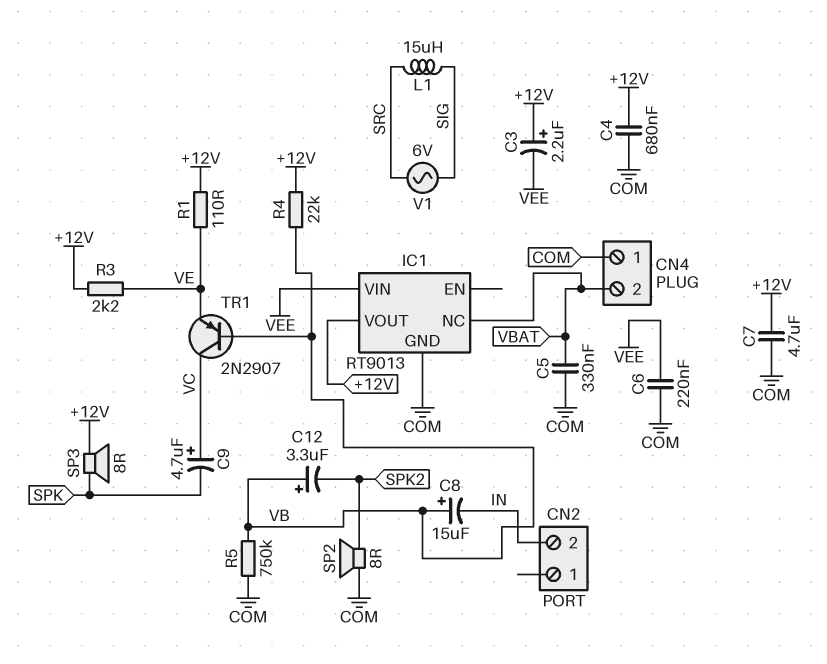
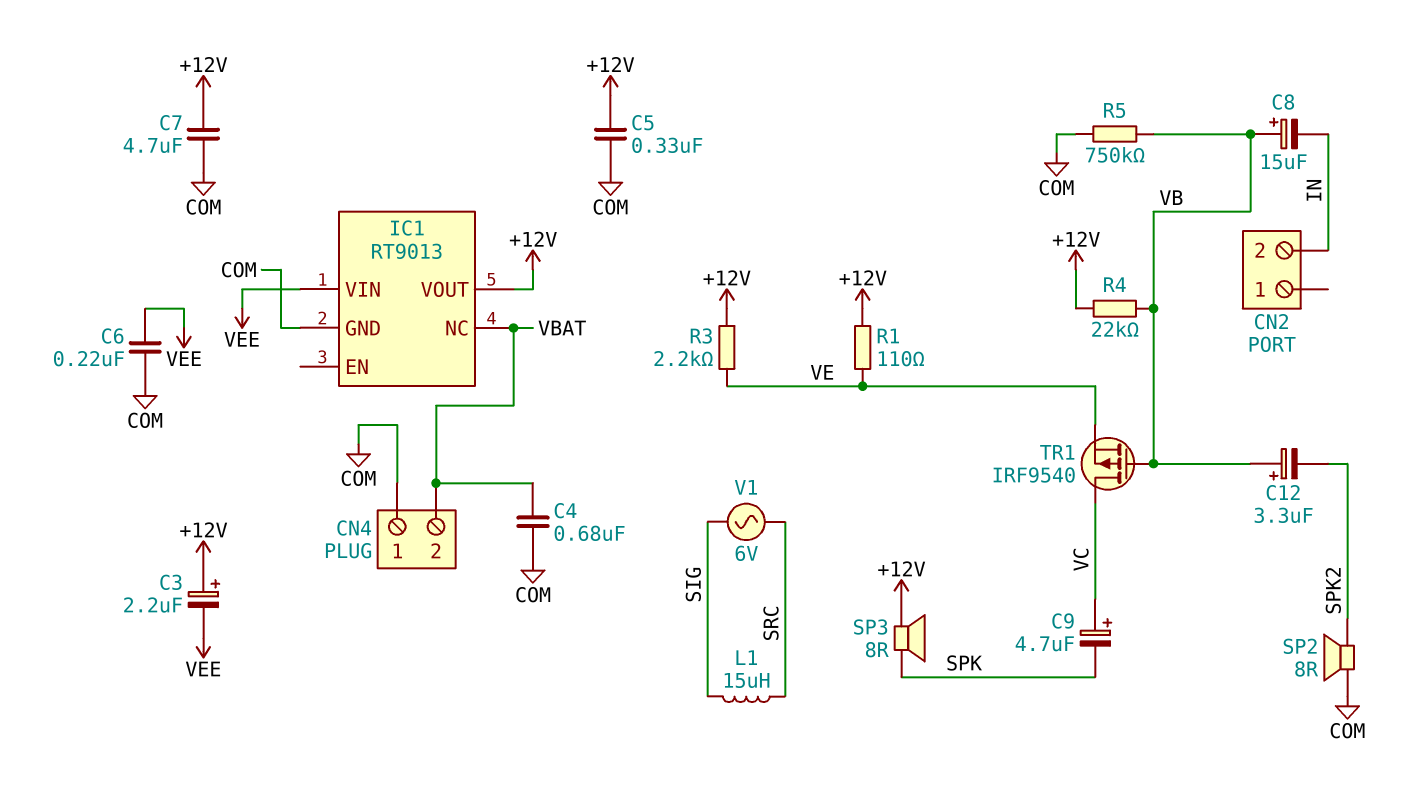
C4: 680nF (+12V, COM) -> 680nF (COM, VBAT)
C5: 330nF (COM, VBAT) -> 330nF (+12V, COM)
TR1: PNP 2N2907 (B VB, C VC, E VE) -> PMOS IRF9540 (G VB, D VC, S VE)

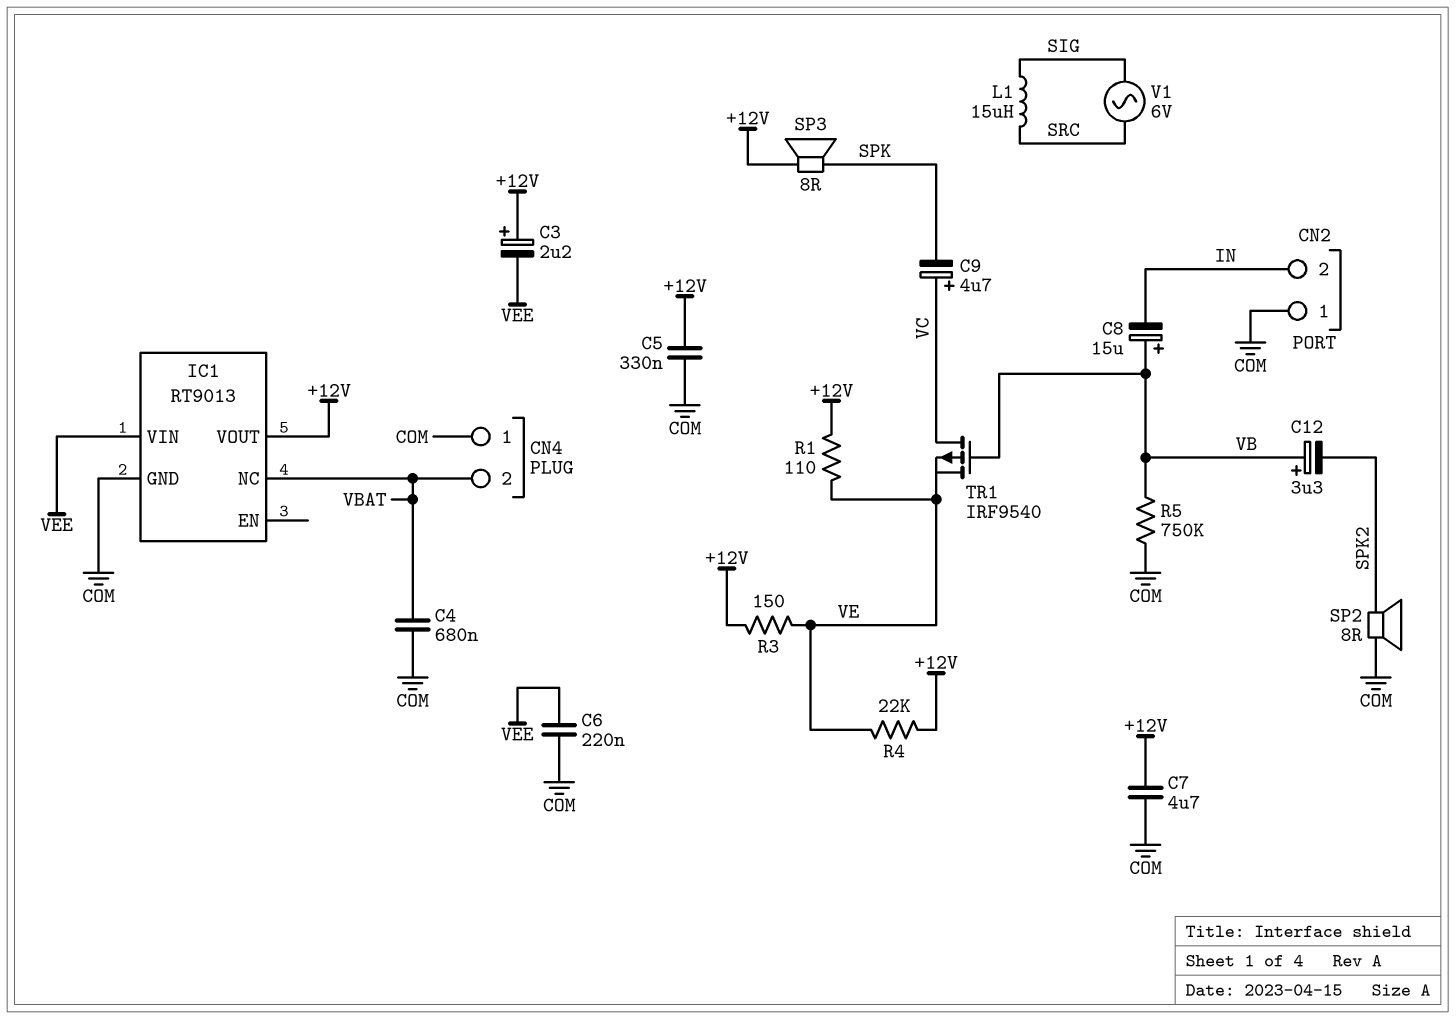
CN2 pin 1: none -> COM
R3: 2.2k (+12V, VE) -> 150 (+12V, VE)
R4: 22k (+12V, VB) -> 22k (+12V, VE)

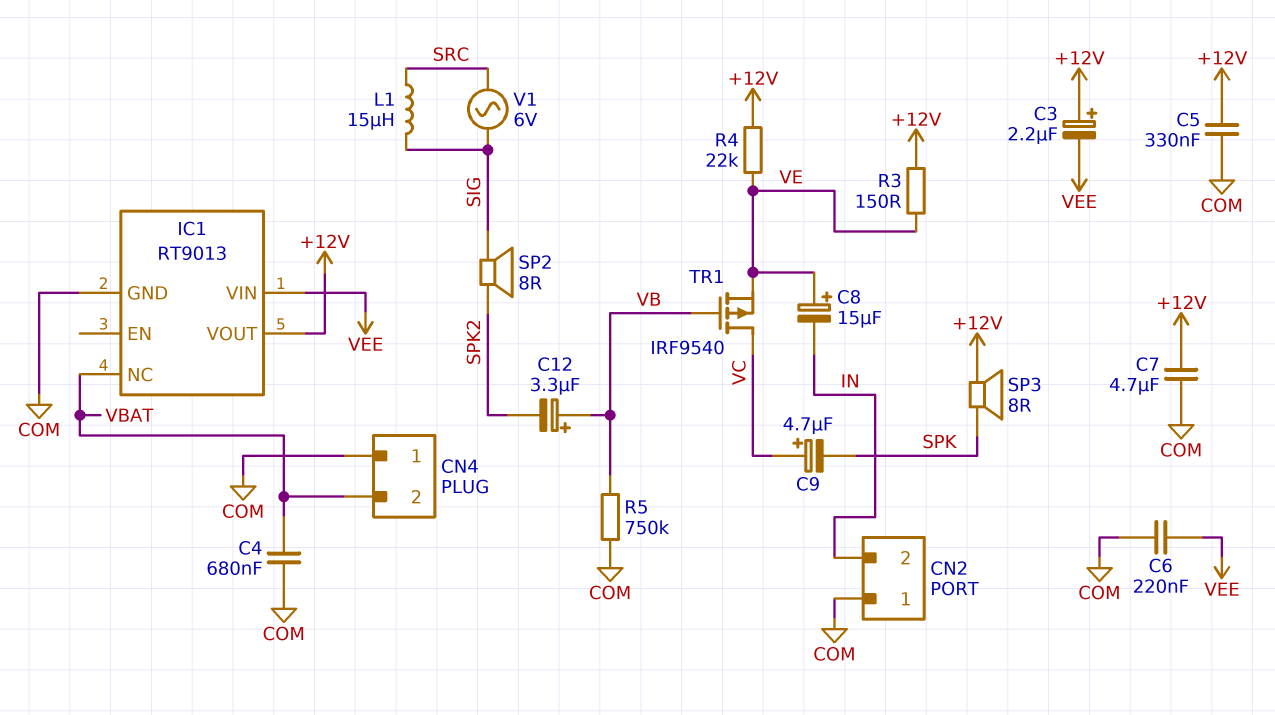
C8: 15uF (plus VB, minus IN) -> 15uF (plus VE, minus IN)
R1: 110 (+12V, VE) -> none
SP2: speaker 8R (COM, SPK2) -> speaker 8R (SIG, SPK2)

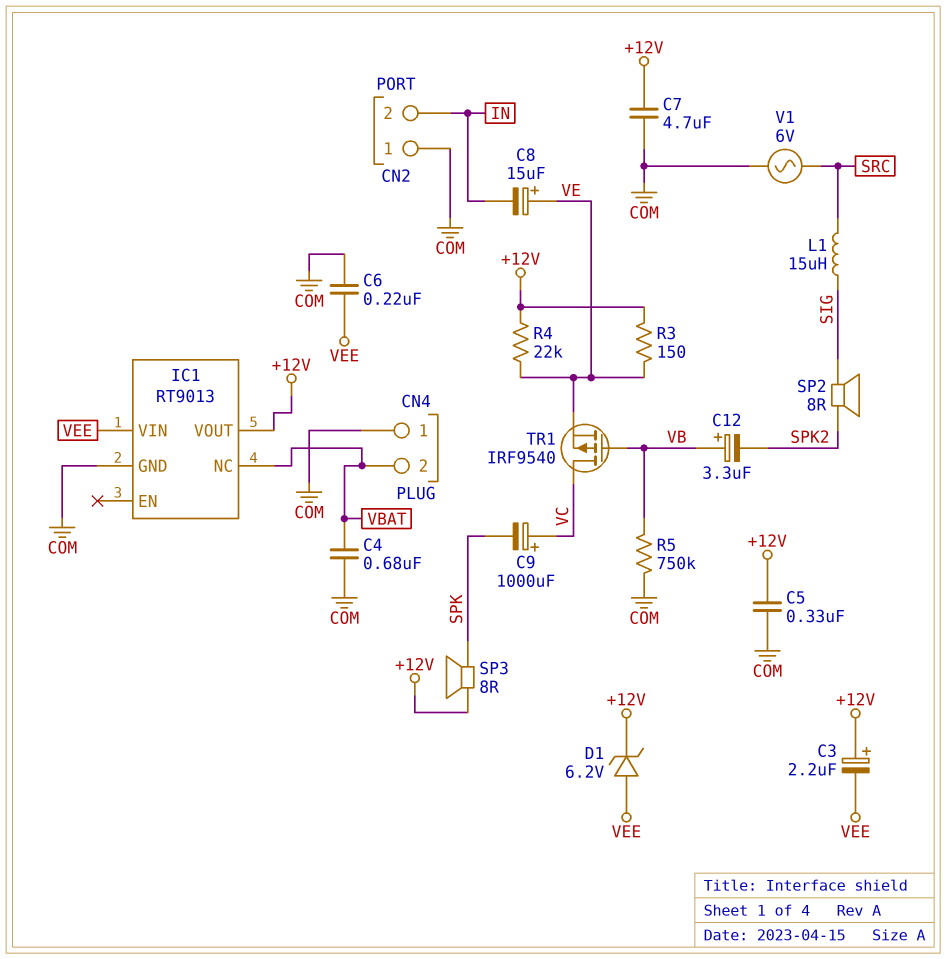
C9: 4.7uF (plus VC, minus SPK) -> 1000uF (plus VC, minus SPK)
D1: none -> zener 6.2V (A VEE, K +12V)
V1: AC 6V (SIG, SRC) -> AC 6V (COM, SRC)

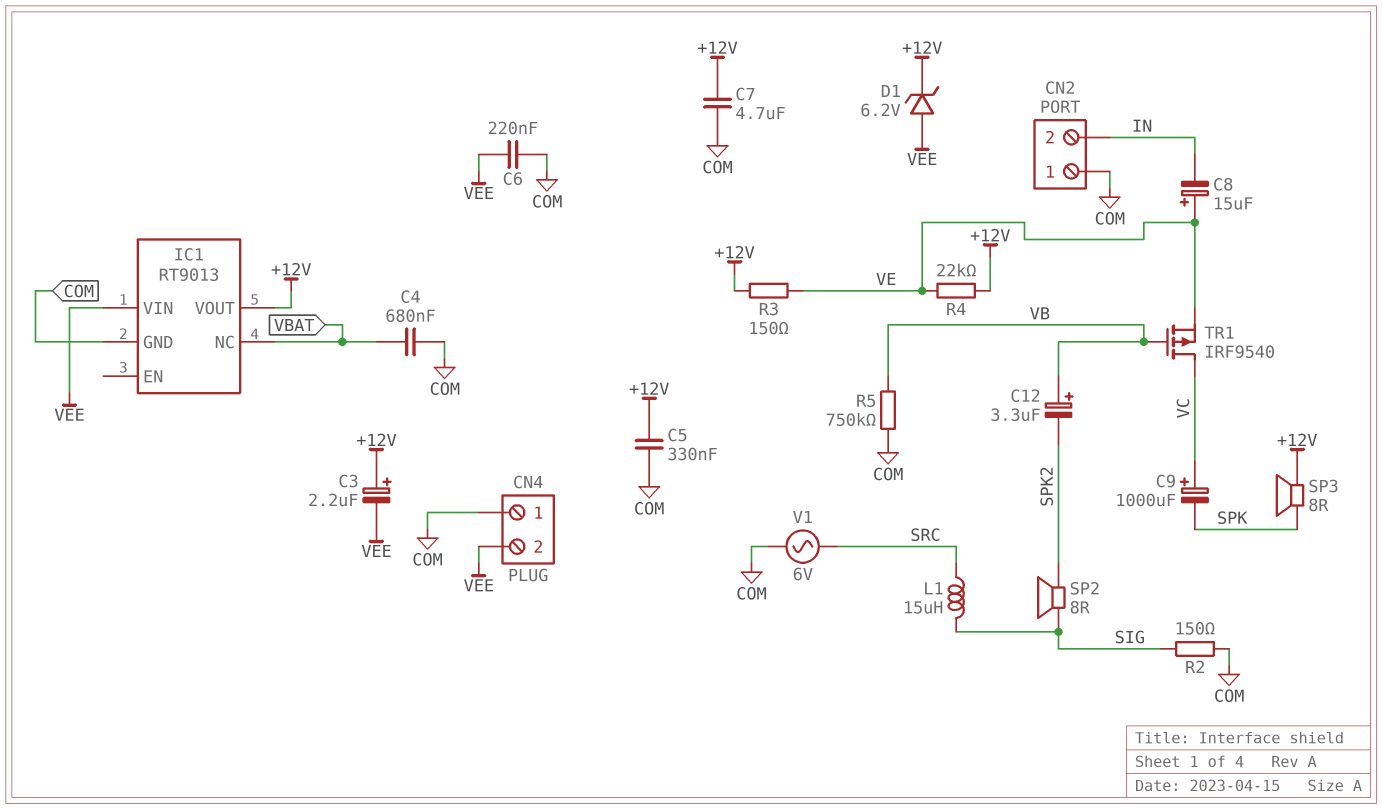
CN4 pin 2: VBAT -> VEE
R2: none -> 150 (COM, SIG)

